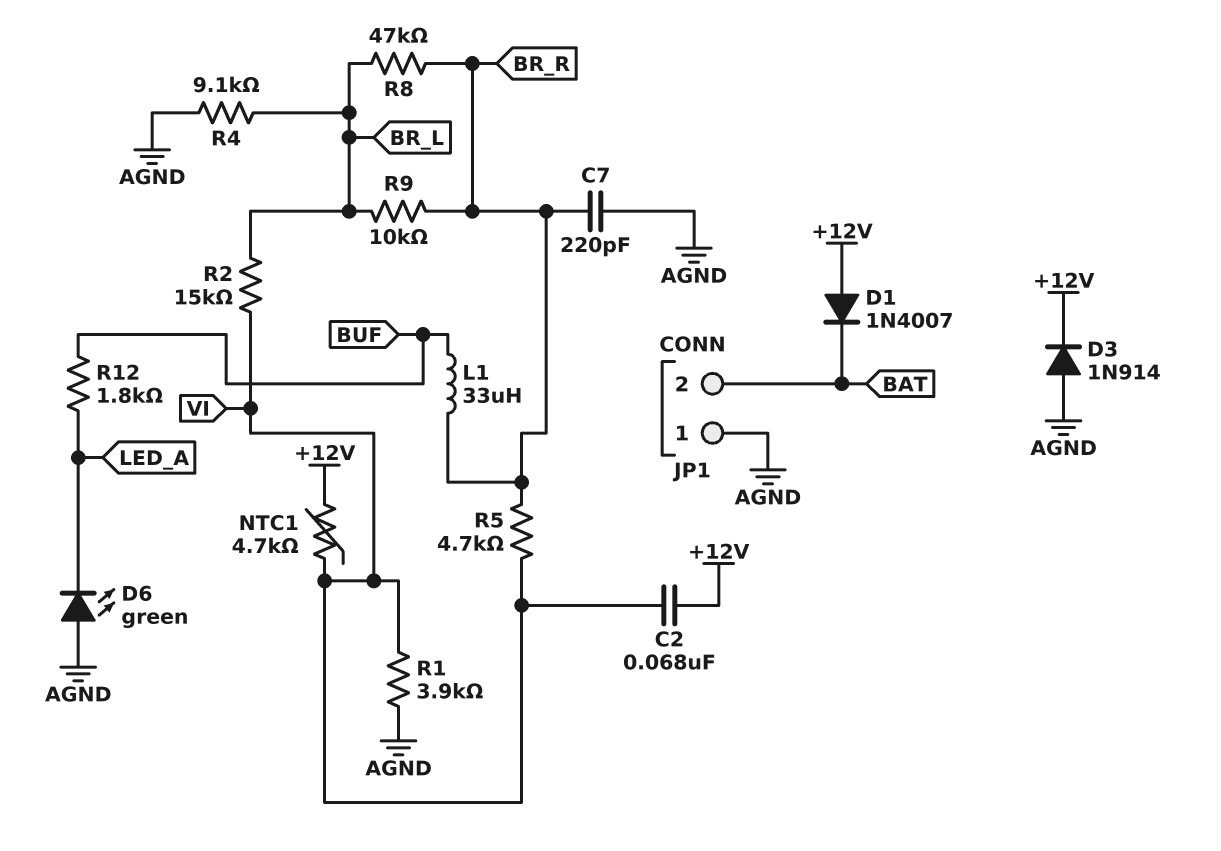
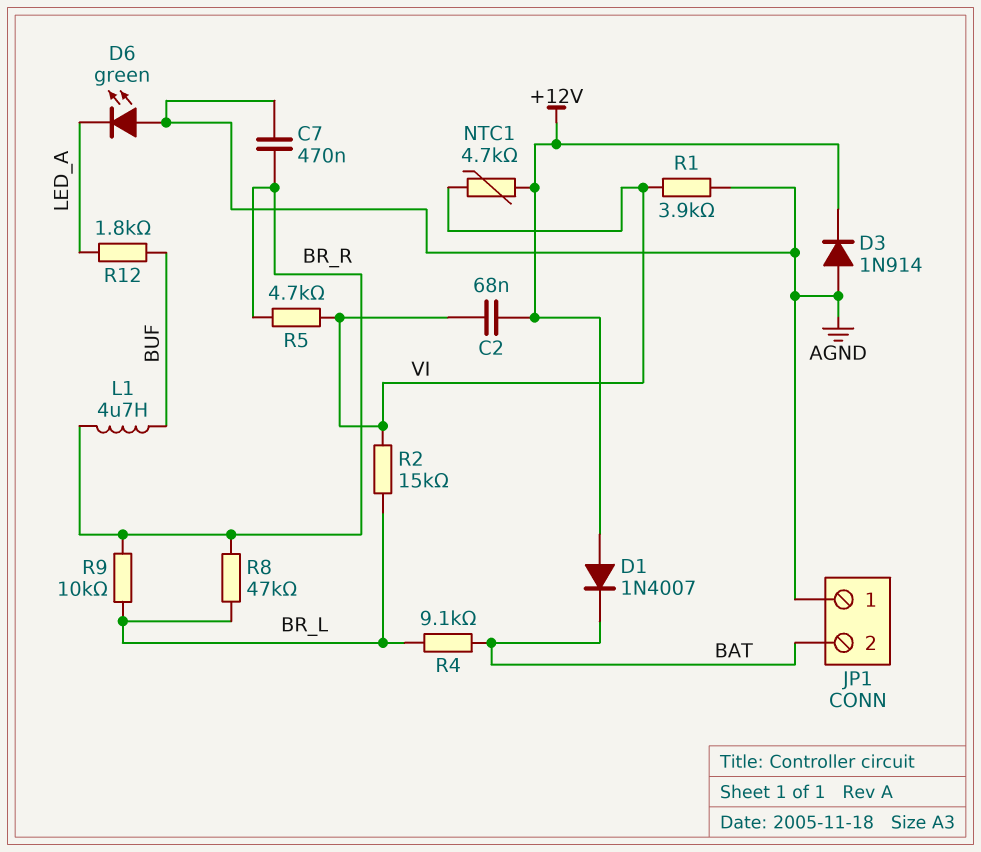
C7: 220pF (AGND, BR_R) -> 470nF (AGND, BR_R)
L1: 33uH (BR_R, BUF) -> 4.7uH (BR_R, BUF)
R4: 9.1k (AGND, BR_L) -> 9.1k (BAT, BR_L)

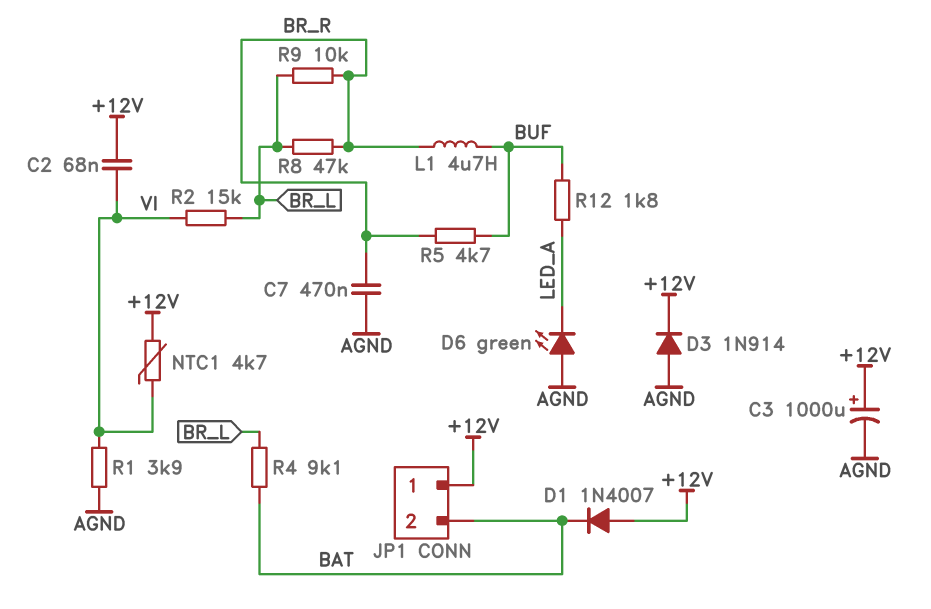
C3: none -> 1000uF (plus +12V, minus AGND)
JP1 pin 1: AGND -> +12V
R5: 4.7k (BR_R, VI) -> 4.7k (BR_R, BUF)

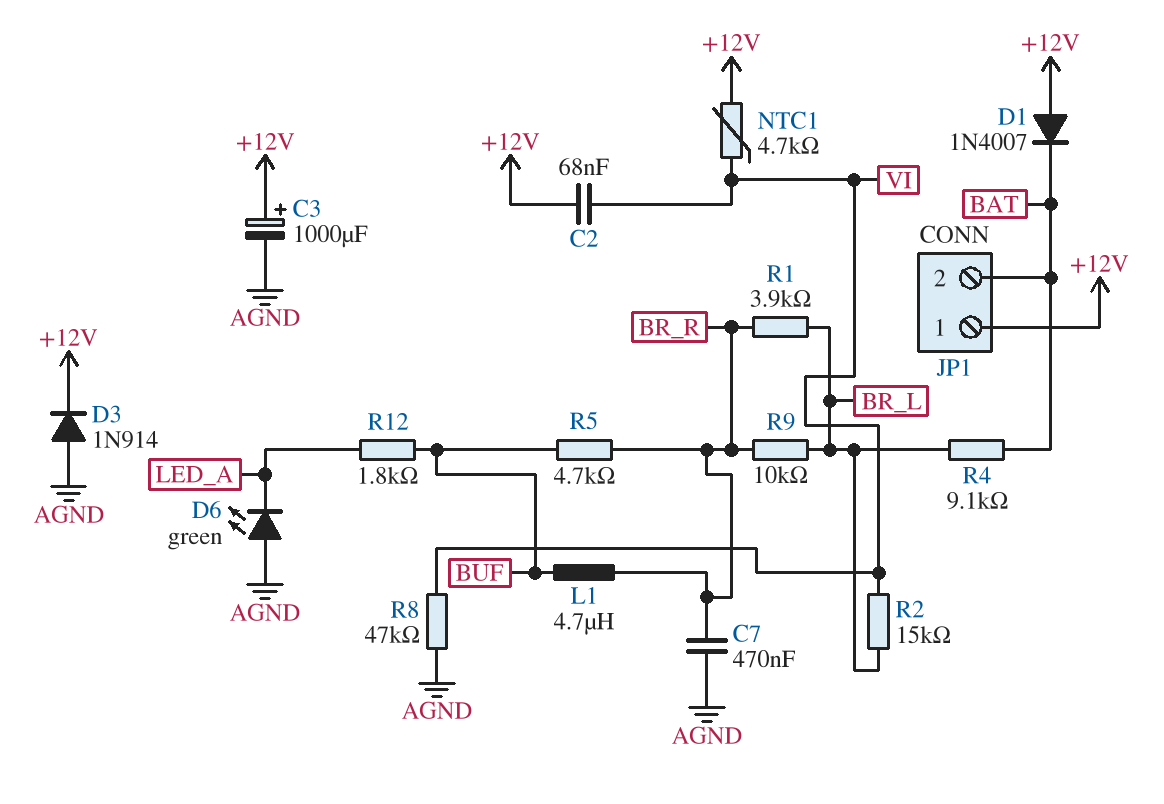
R1: 3.9k (AGND, VI) -> 3.9k (BR_L, BR_R)
R8: 47k (BR_L, BR_R) -> 47k (AGND, VI)

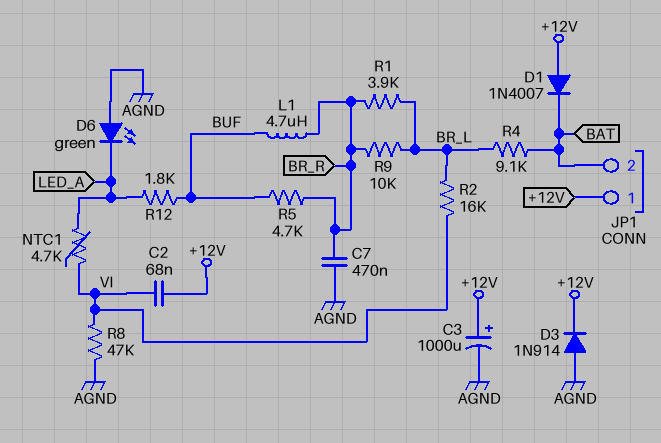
NTC1: 4.7k (+12V, VI) -> 4.7k (LED_A, VI)
R2: 15k (BR_L, VI) -> 16k (BR_L, VI)

